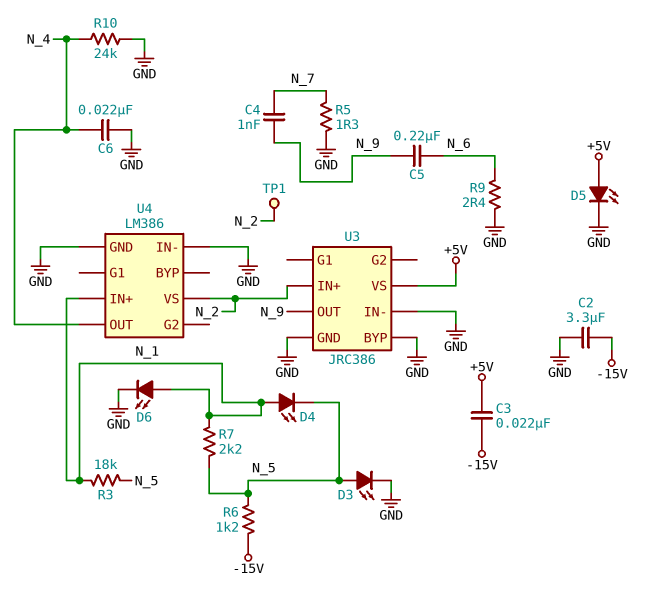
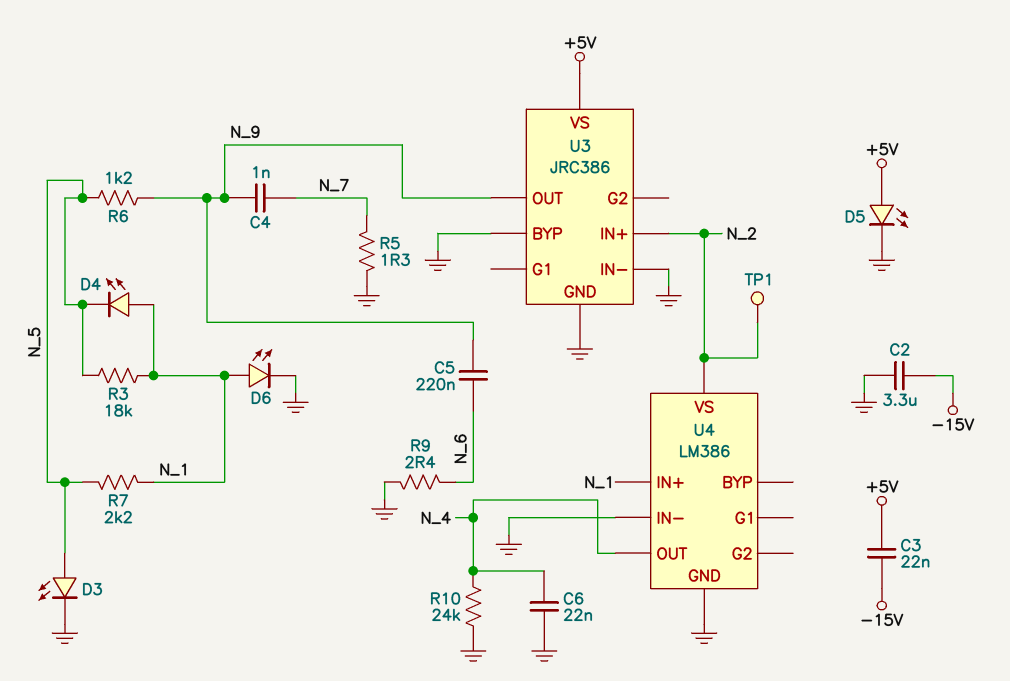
R6: 1.2k (-15V, N_5) -> 1.2k (N_5, N_9)

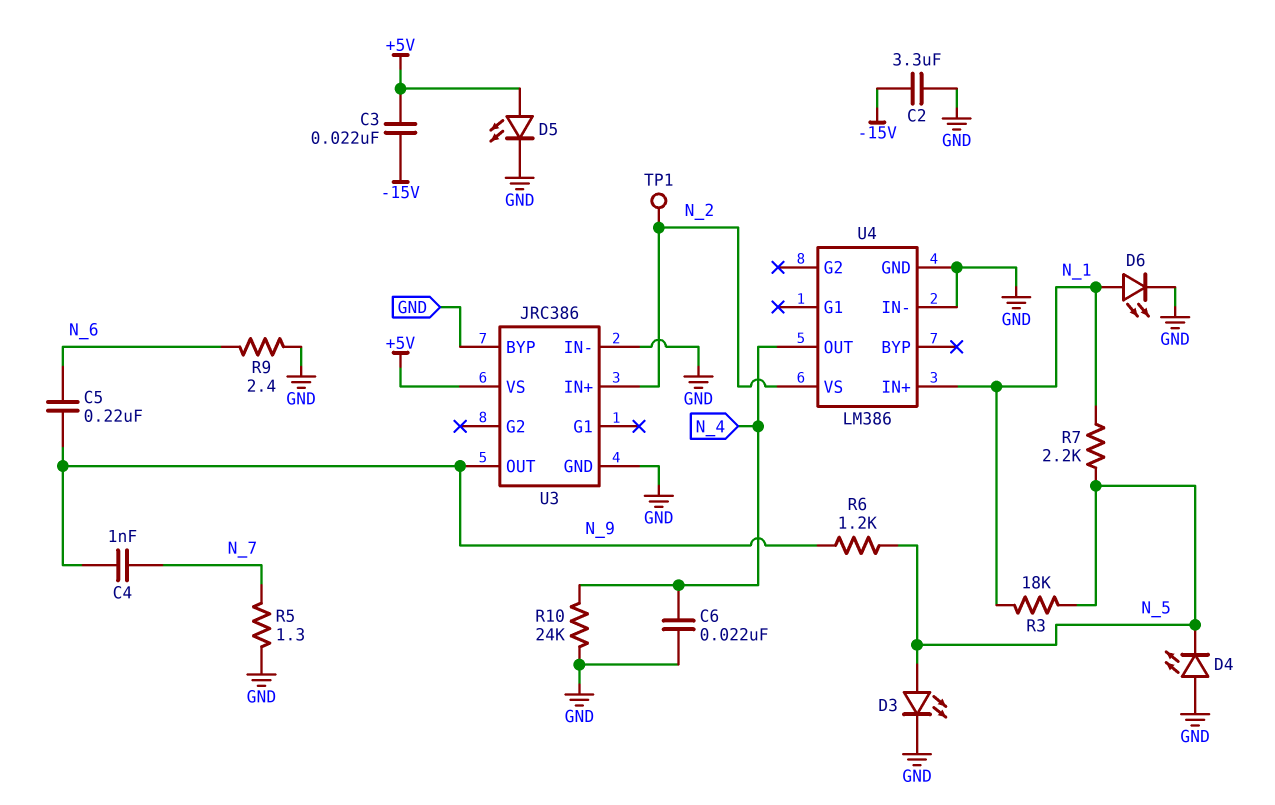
D4: LED (A N_1, K N_5) -> LED (A GND, K N_5)

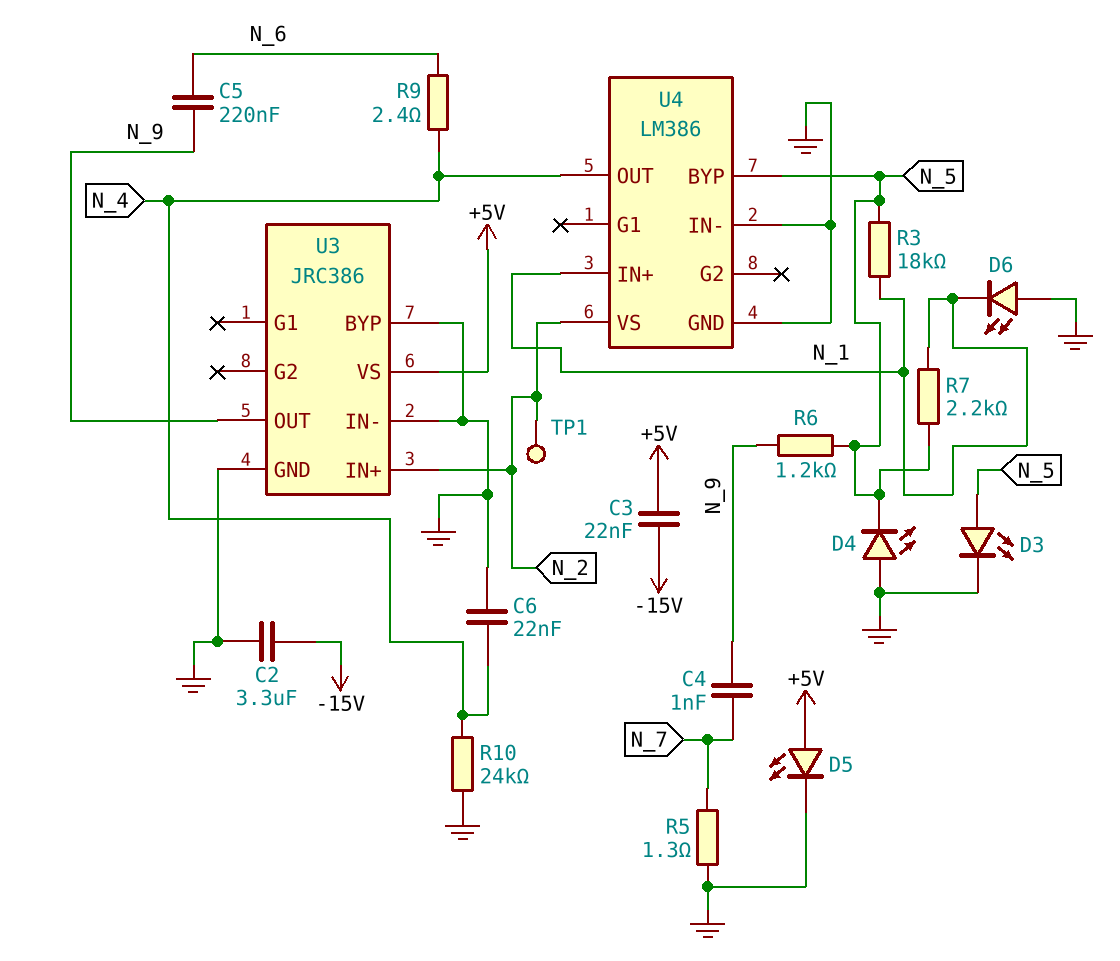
D6: LED (A N_1, K GND) -> LED (A GND, K N_1)
R9: 2.4 (GND, N_6) -> 2.4 (N_4, N_6)
U4 pin BYP: none -> N_5

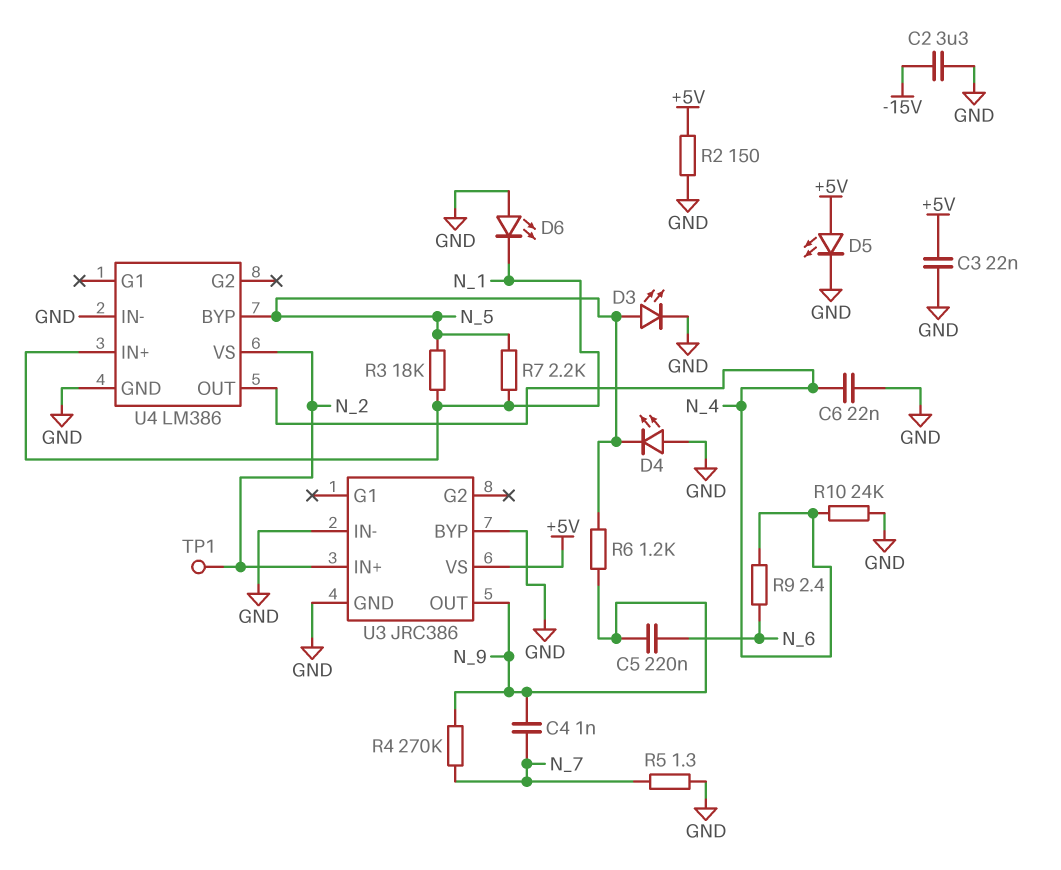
C3: 22nF (+5V, -15V) -> 22nF (+5V, GND)
R2: none -> 150 (+5V, GND)
R4: none -> 270k (N_7, N_9)

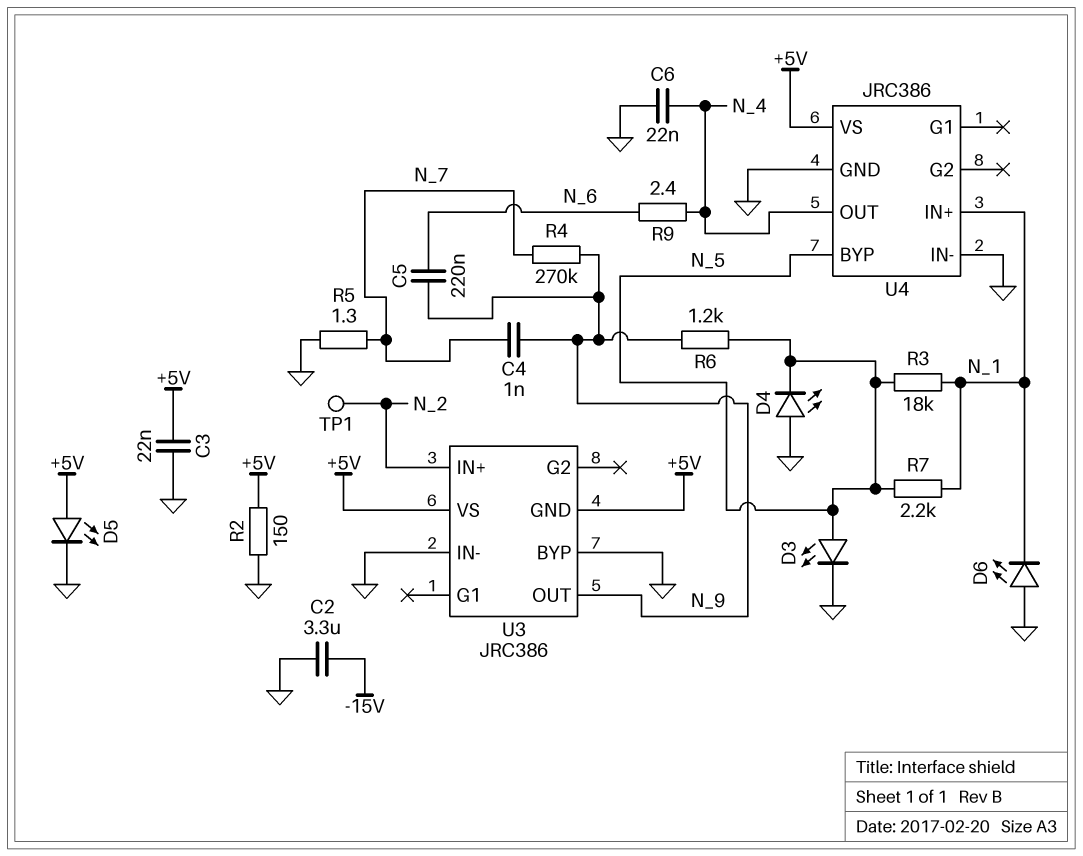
R10: 24k (GND, N_4) -> none
U3 pin GND: GND -> +5V
U4: LM386 -> JRC386
U4 pin VS: N_2 -> +5V

